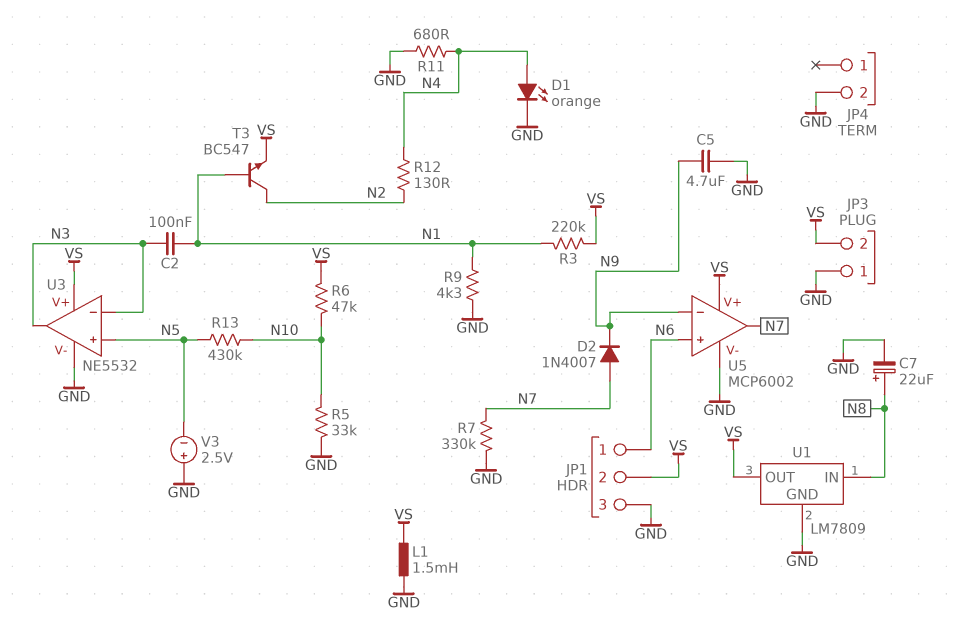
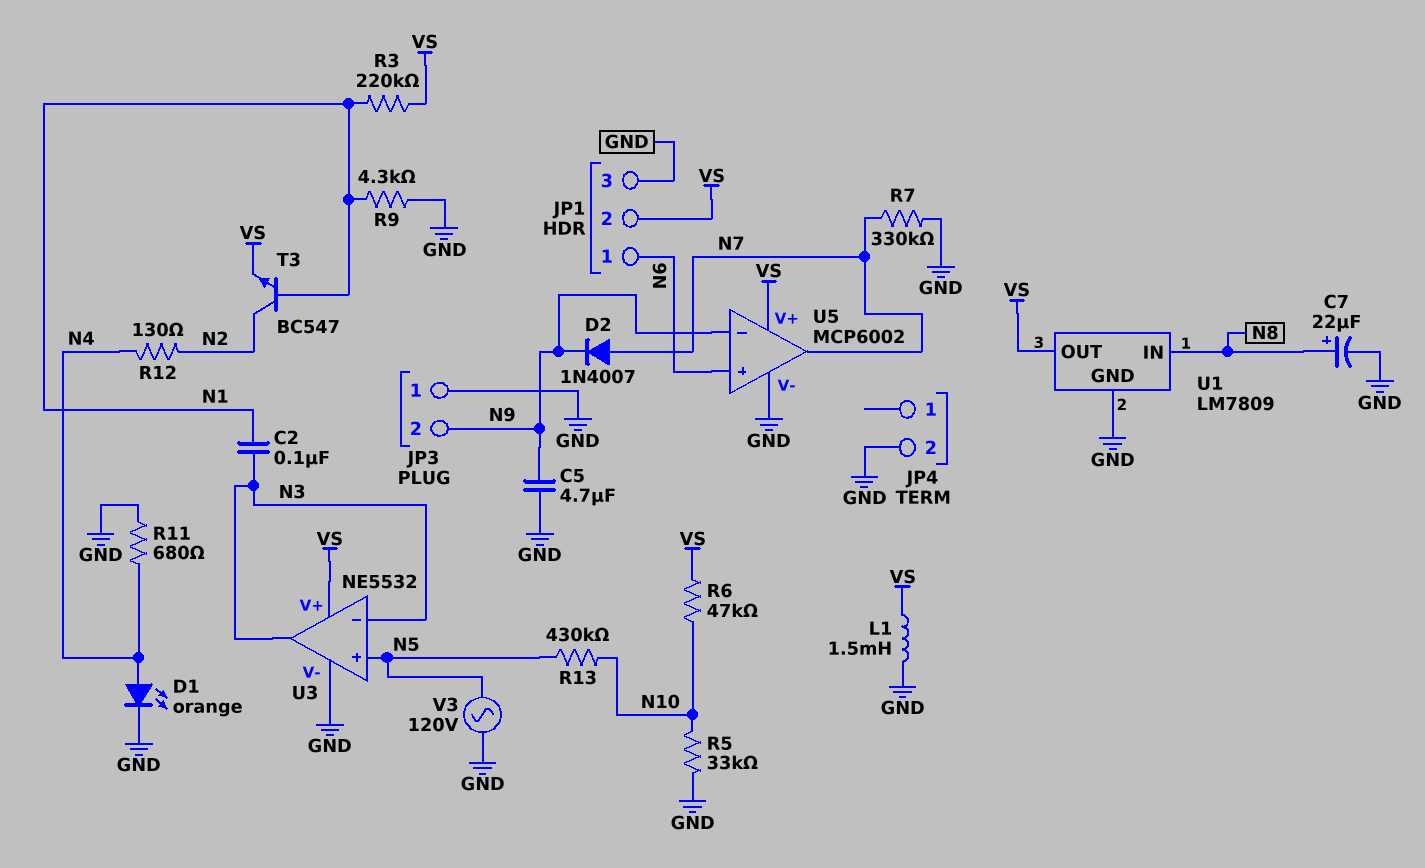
JP3 pin 2: VS -> N9
V3: 2.5V (plus GND, minus N5) -> AC 120V (GND, N5)

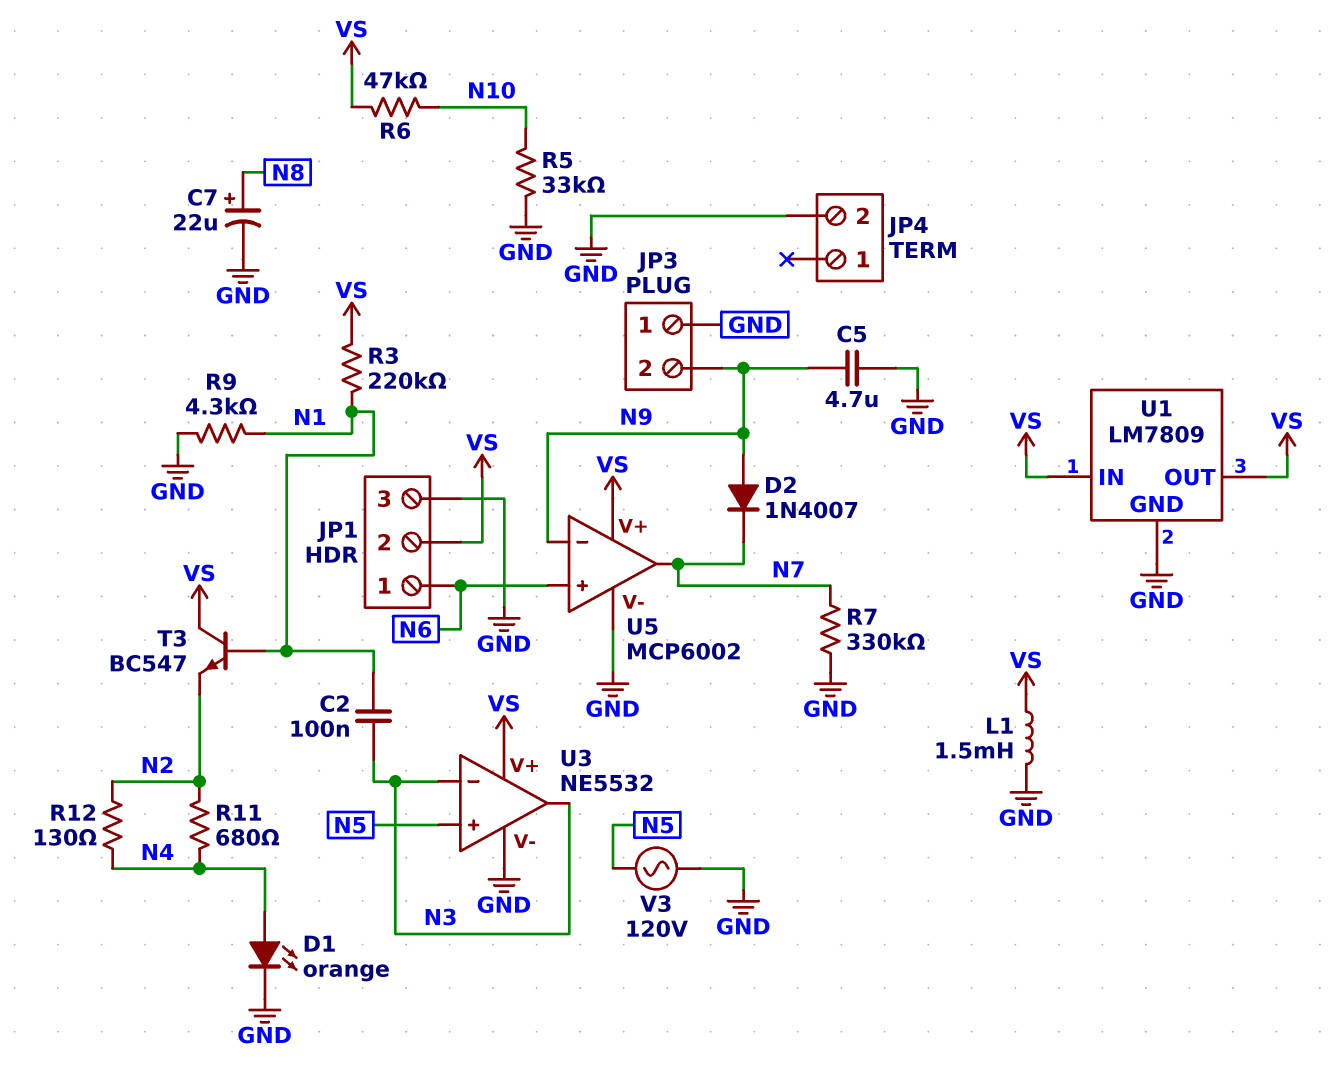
D2: diode 1N4007 (A N7, K N9) -> diode 1N4007 (A N9, K N7)
R11: 680 (GND, N4) -> 680 (N2, N4)
R13: 430k (N5, N10) -> none
T3: NPN BC547 (B N1, C N2, E VS) -> NPN BC547 (B N1, C VS, E N2)
U1 pin IN: N8 -> VS

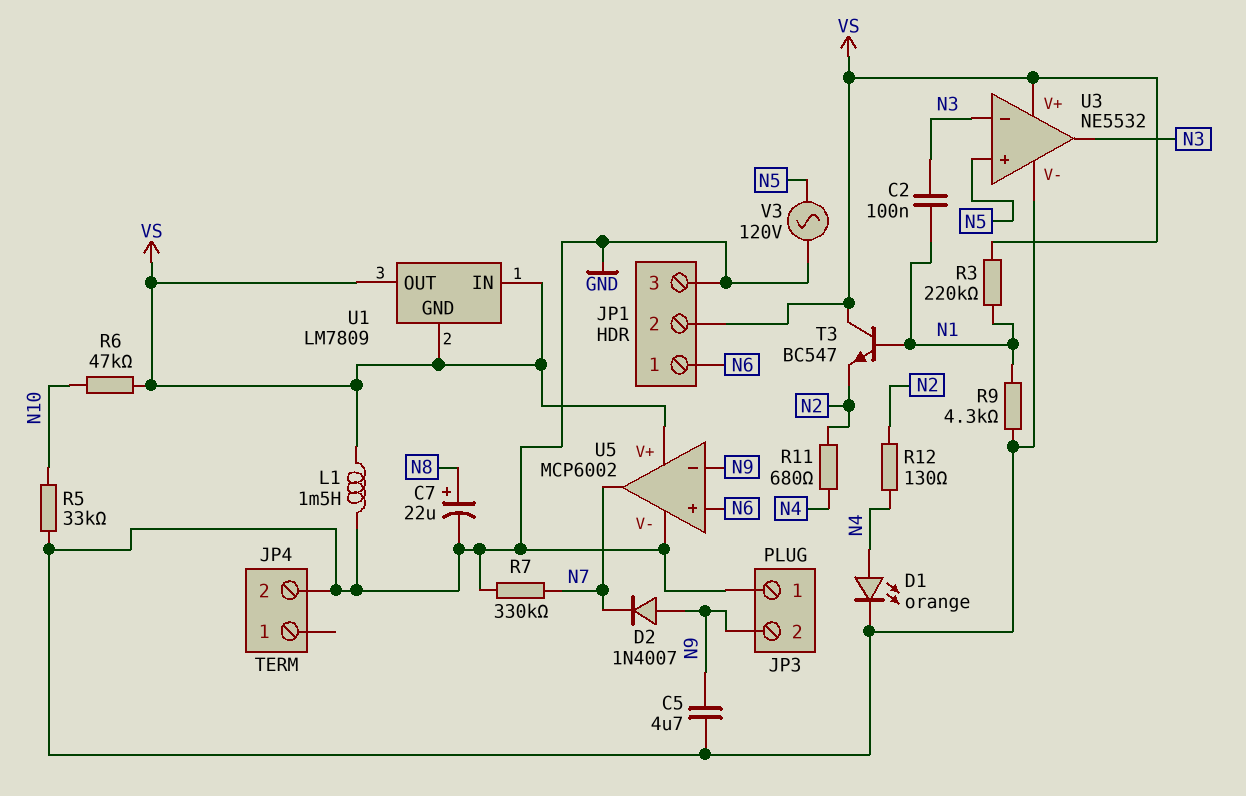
U1 pin GND: GND -> VS

